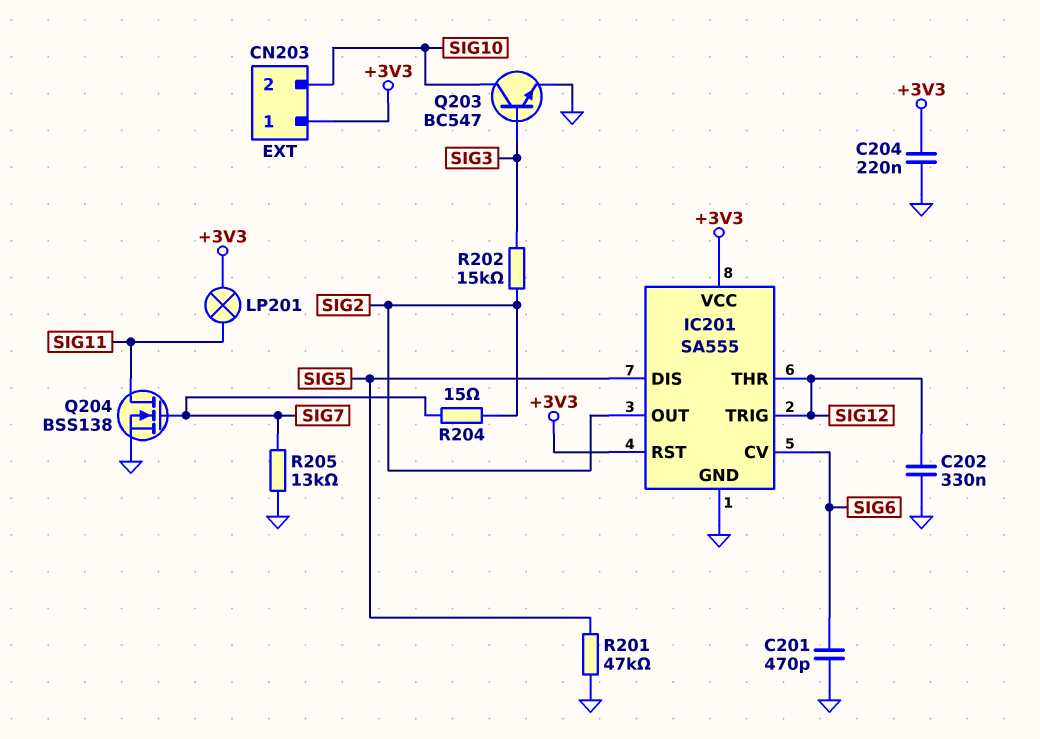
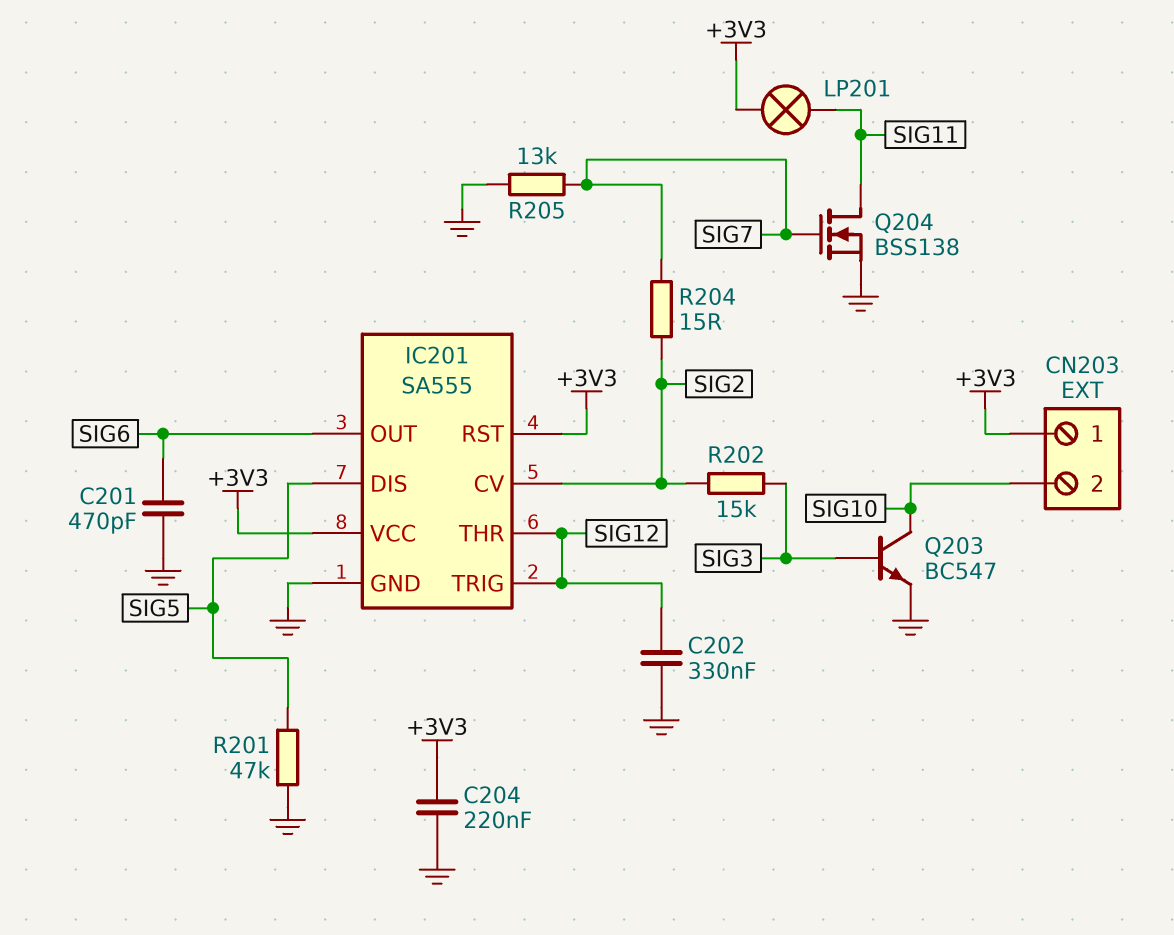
IC201 pin CV: SIG6 -> SIG2
IC201 pin OUT: SIG2 -> SIG6

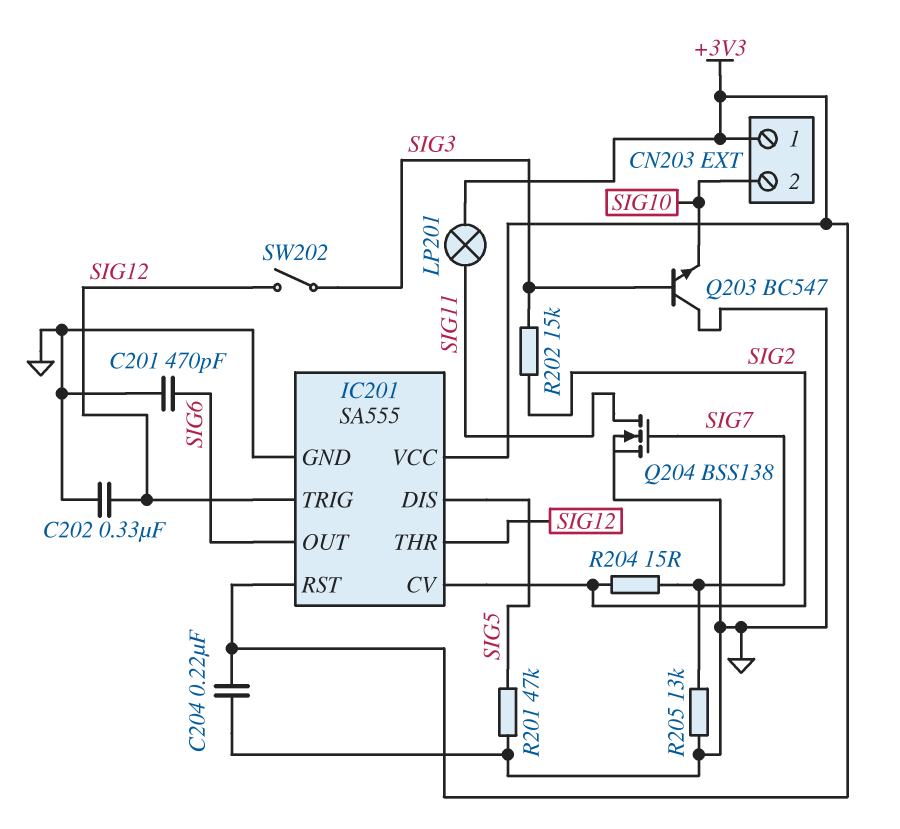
Q203: NPN BC547 (B SIG3, C SIG10, E GND) -> NPN BC547 (B SIG3, C GND, E SIG10)
SW202: none -> switch (SIG3, SIG12)

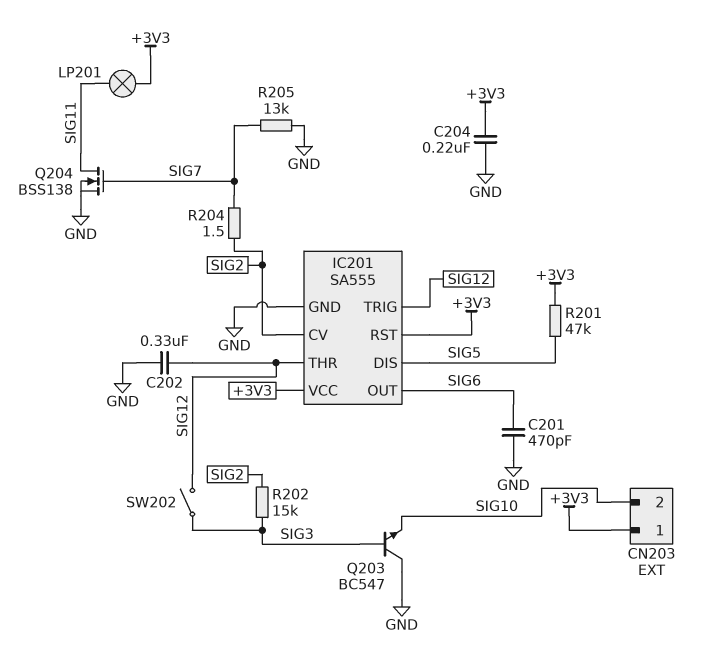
R201: 47k (GND, SIG5) -> 47k (+3V3, SIG5)
R204: 15 (SIG2, SIG7) -> 1.5 (SIG2, SIG7)

